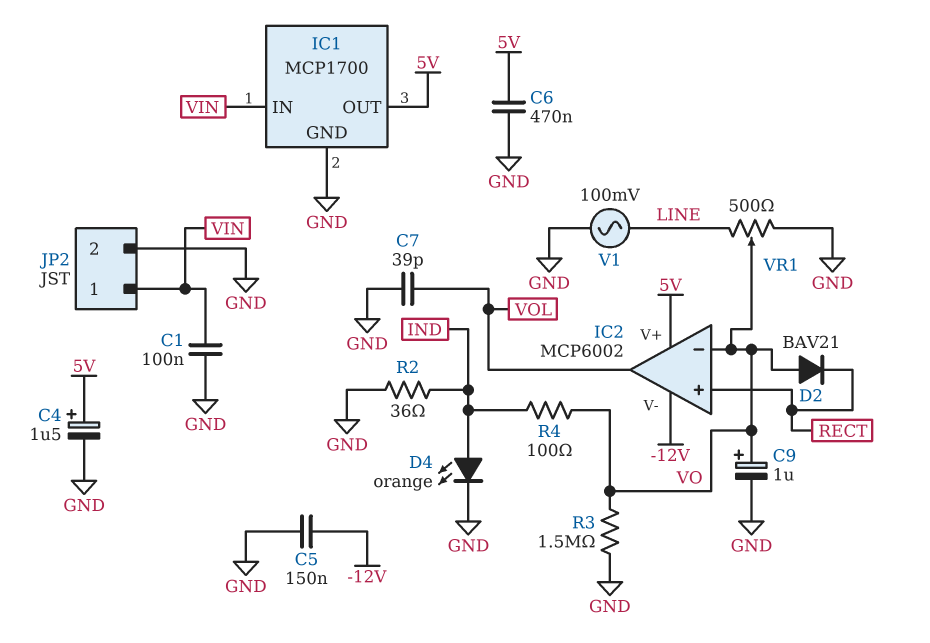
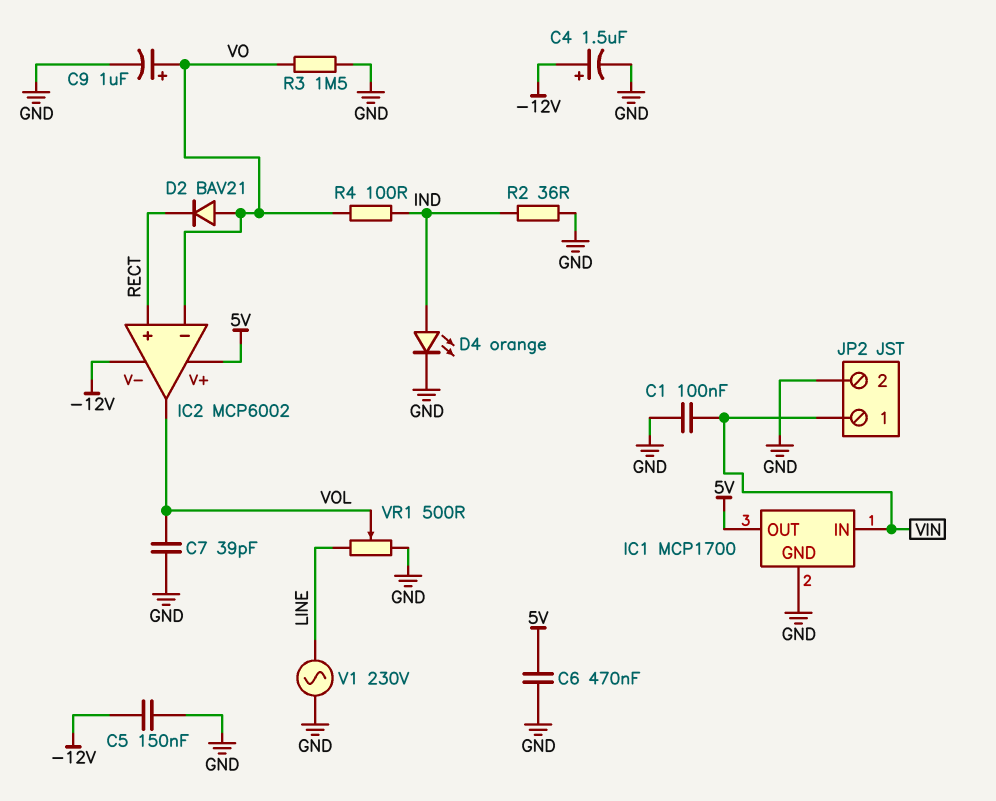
C4: 1.5uF (plus 5V, minus GND) -> 1.5uF (plus -12V, minus GND)
V1: AC 100mV (GND, LINE) -> AC 230V (GND, LINE)
VR1: 500 (GND, LINE, wiper VO) -> 500 (GND, LINE, wiper VOL)

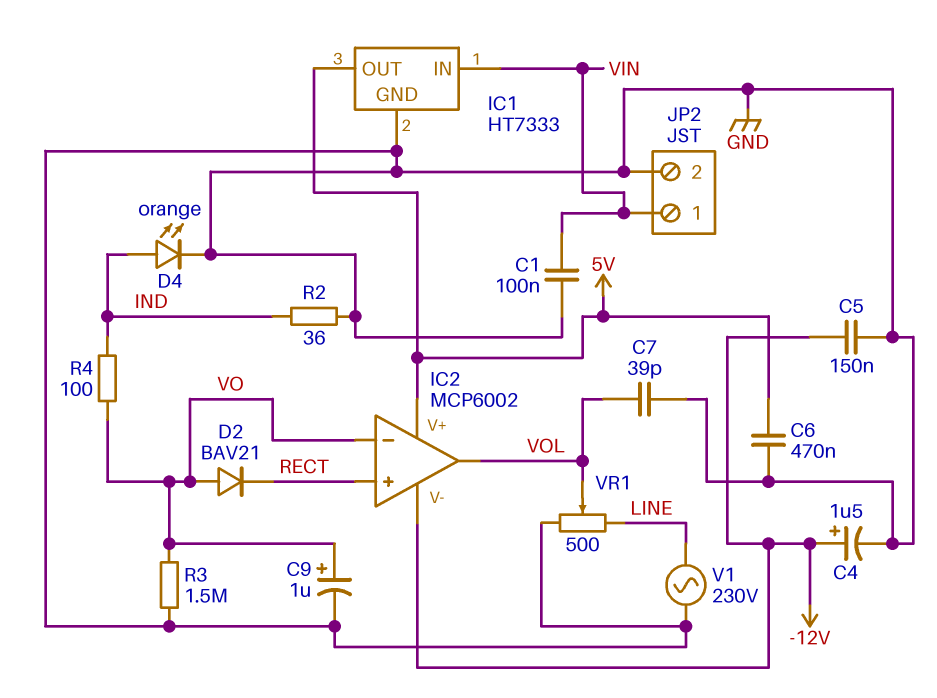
IC1: MCP1700 -> HT7333

